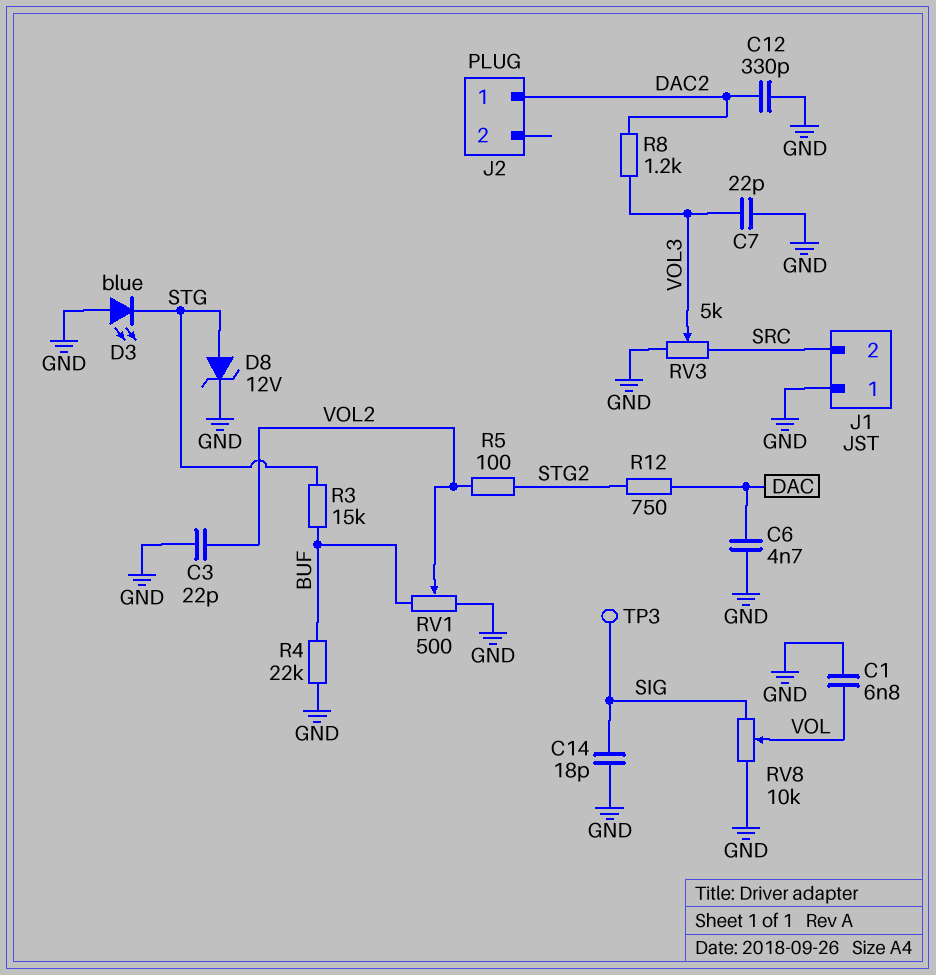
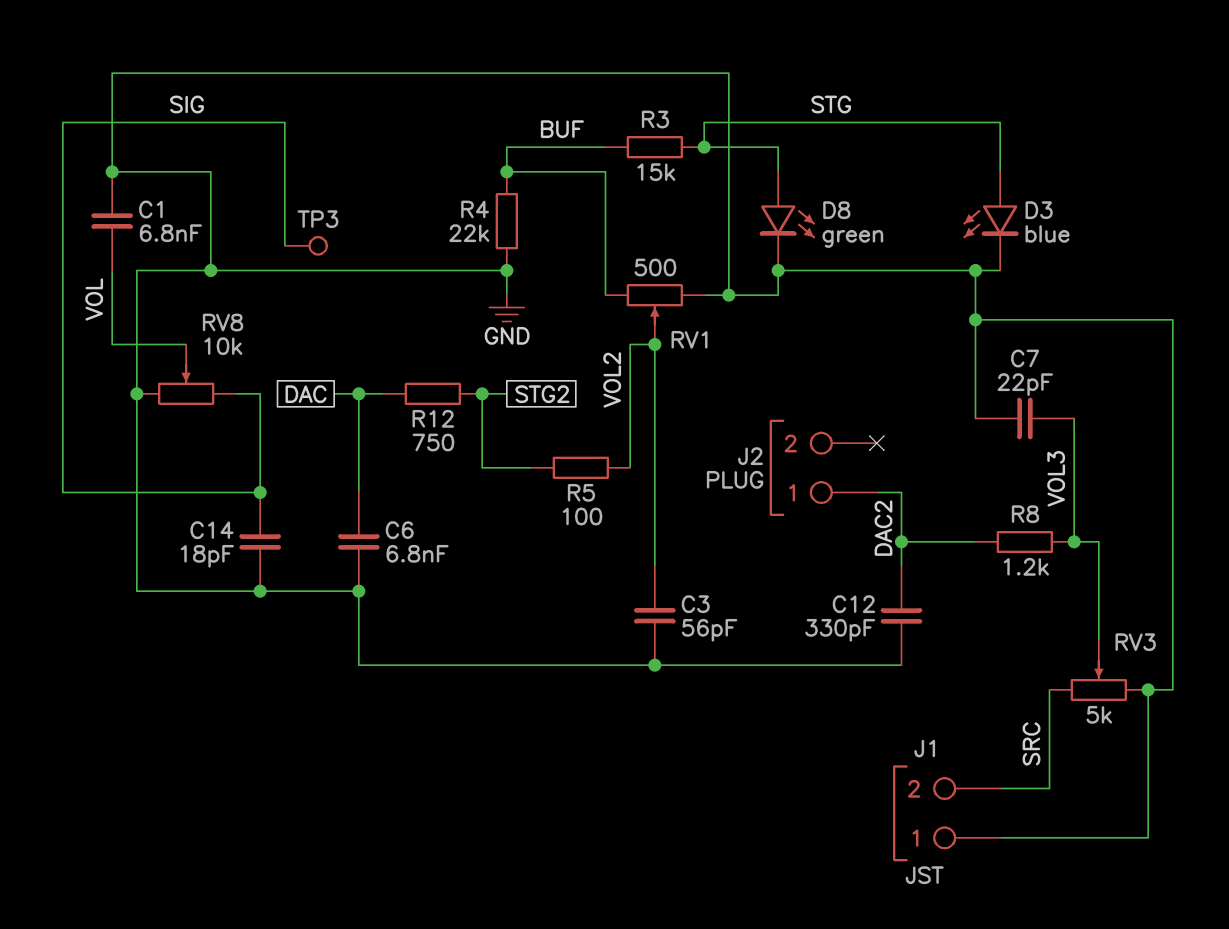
C3: 22pF (GND, VOL2) -> 56pF (GND, VOL2)
C6: 4.7nF (DAC, GND) -> 6.8nF (DAC, GND)
D3: LED blue (A GND, K STG) -> LED blue (A STG, K GND)
D8: zener 12V (A STG, K GND) -> LED green (A STG, K GND)

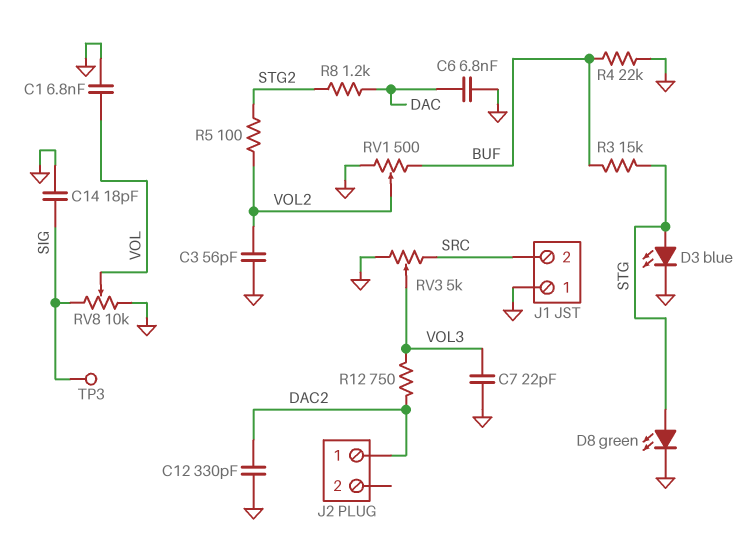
R8: 1.2k (DAC2, VOL3) -> 1.2k (DAC, STG2)
R12: 750 (DAC, STG2) -> 750 (DAC2, VOL3)

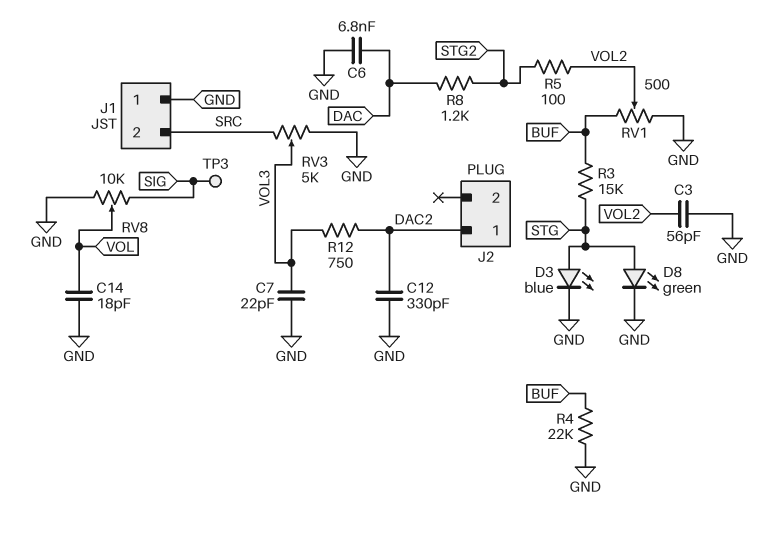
C1: 6.8nF (GND, VOL) -> none
C14: 18pF (GND, SIG) -> 18pF (GND, VOL)

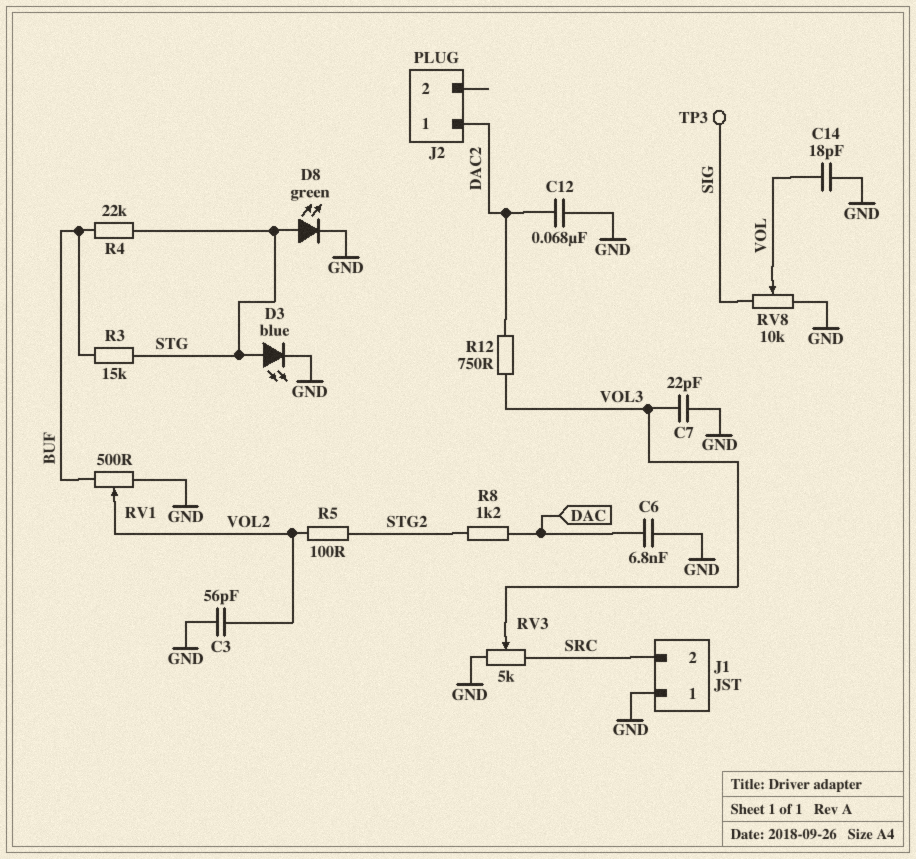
C12: 330pF (DAC2, GND) -> 68nF (DAC2, GND)
R4: 22k (BUF, GND) -> 22k (BUF, STG)

